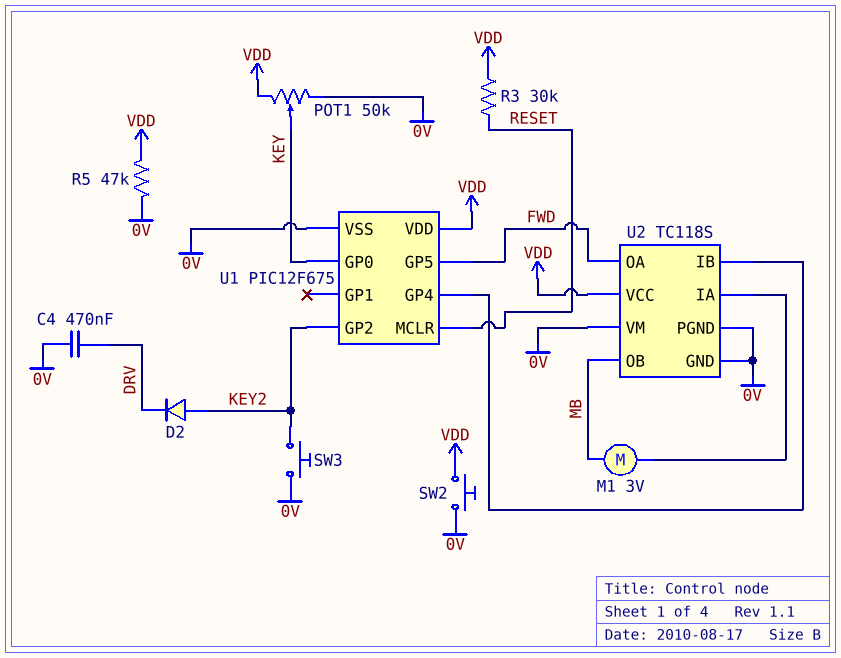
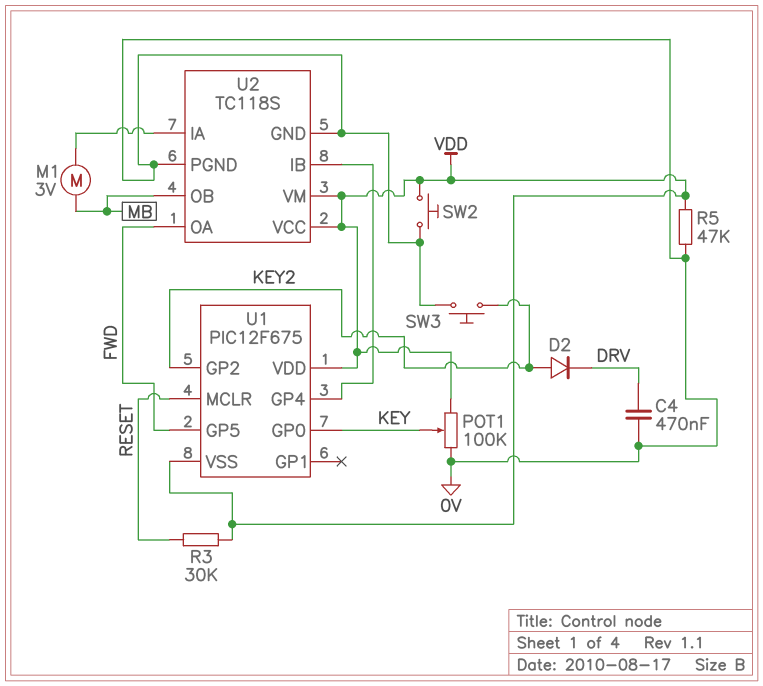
POT1: 50k (0V, VDD, wiper KEY) -> 100k (0V, VDD, wiper KEY)
U1 pin VSS: 0V -> VDD
U2 pin VM: 0V -> VDD

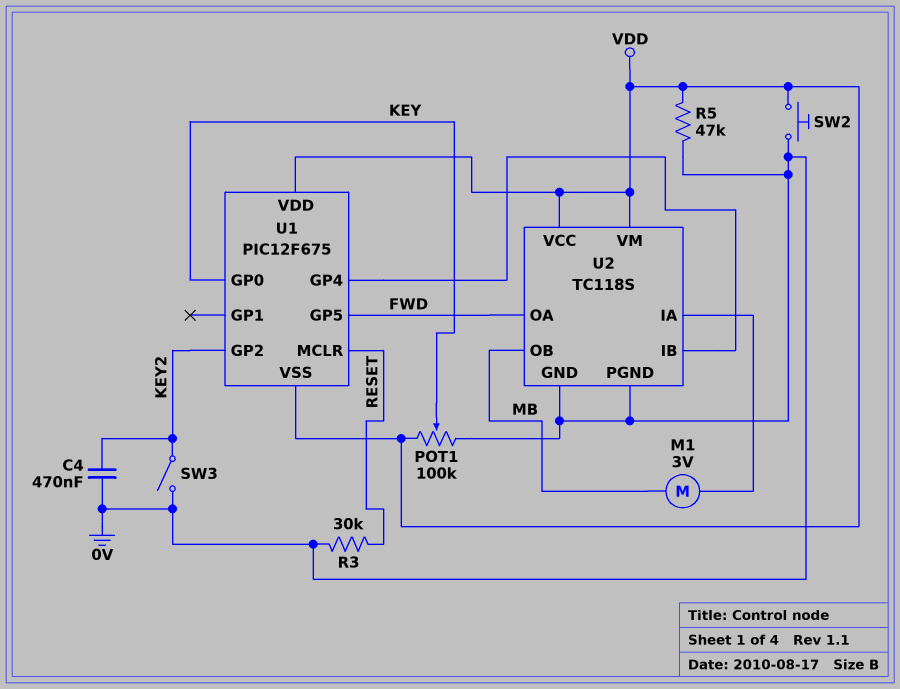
C4: 470nF (0V, DRV) -> 470nF (0V, KEY2)
D2: diode (A KEY2, K DRV) -> none
R3: 30k (RESET, VDD) -> 30k (0V, RESET)
SW3: button (0V, KEY2) -> switch (0V, KEY2)

